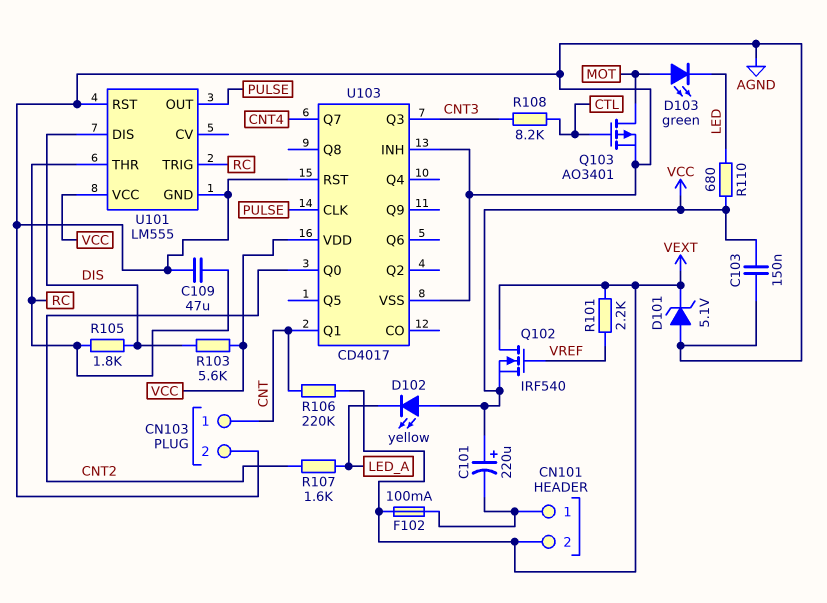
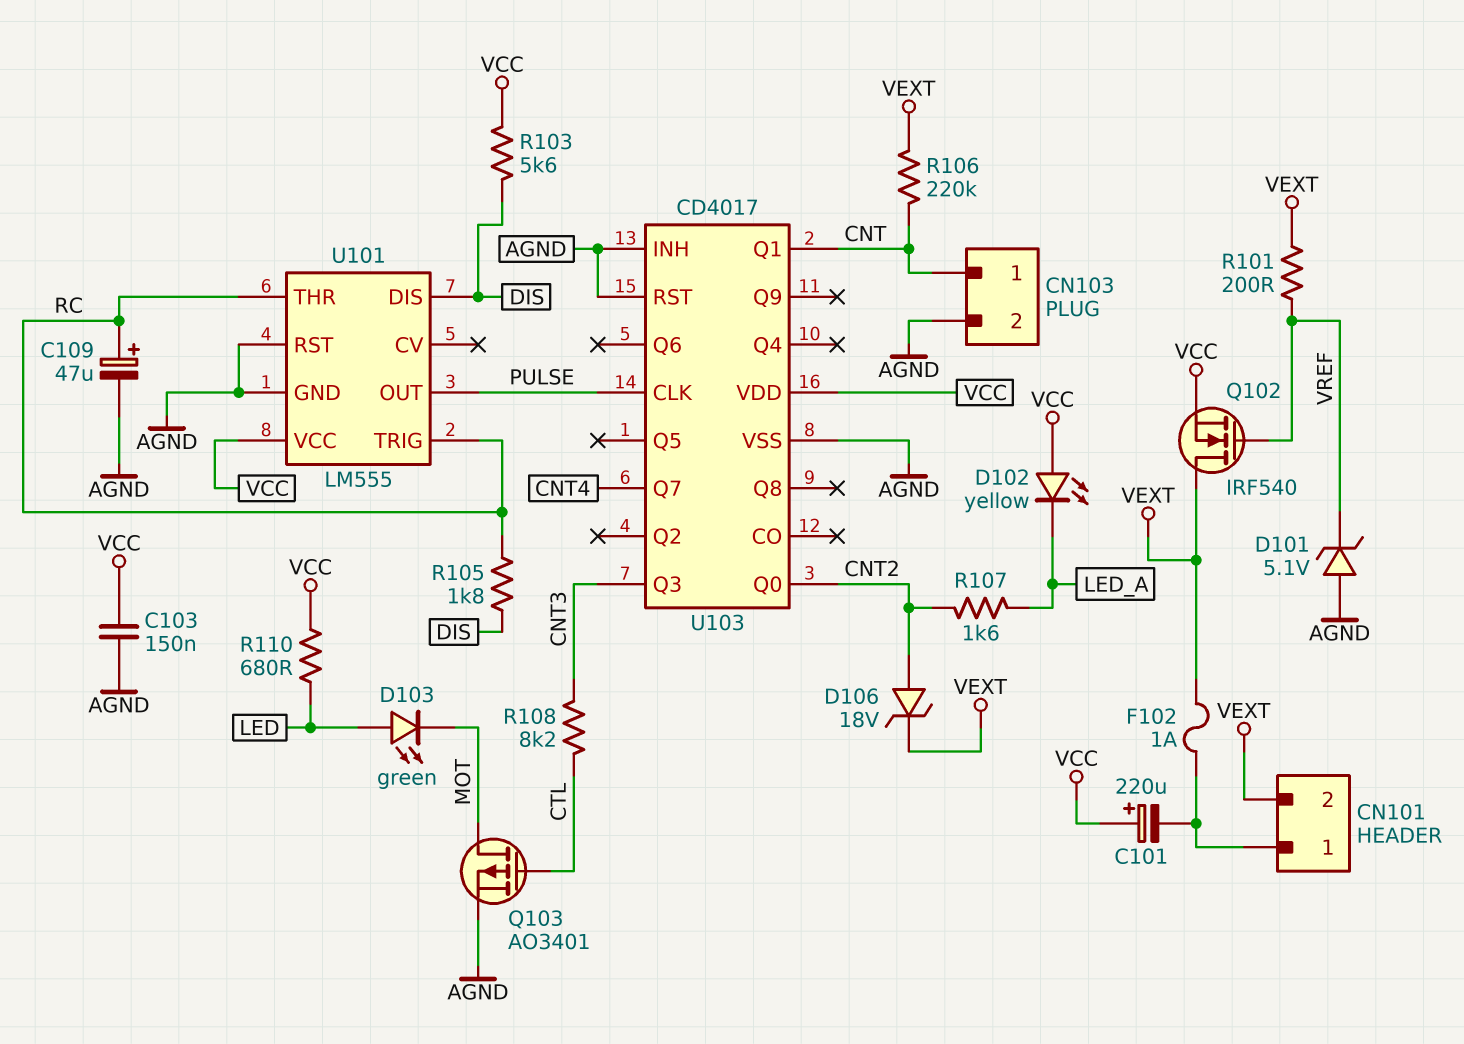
C109: 47uF (AGND, RC) -> 47uF (plus RC, minus AGND)
D101: zener 5.1V (A AGND, K VEXT) -> zener 5.1V (A AGND, K VREF)
D103: LED green (A MOT, K LED) -> LED green (A LED, K MOT)
D106: none -> zener 18V (A CNT2, K VEXT)
F102: 100mA (CN101/1, VEXT) -> 1A (CN101/1, VEXT)
R101: 2.2k (VEXT, VREF) -> 200 (VEXT, VREF)

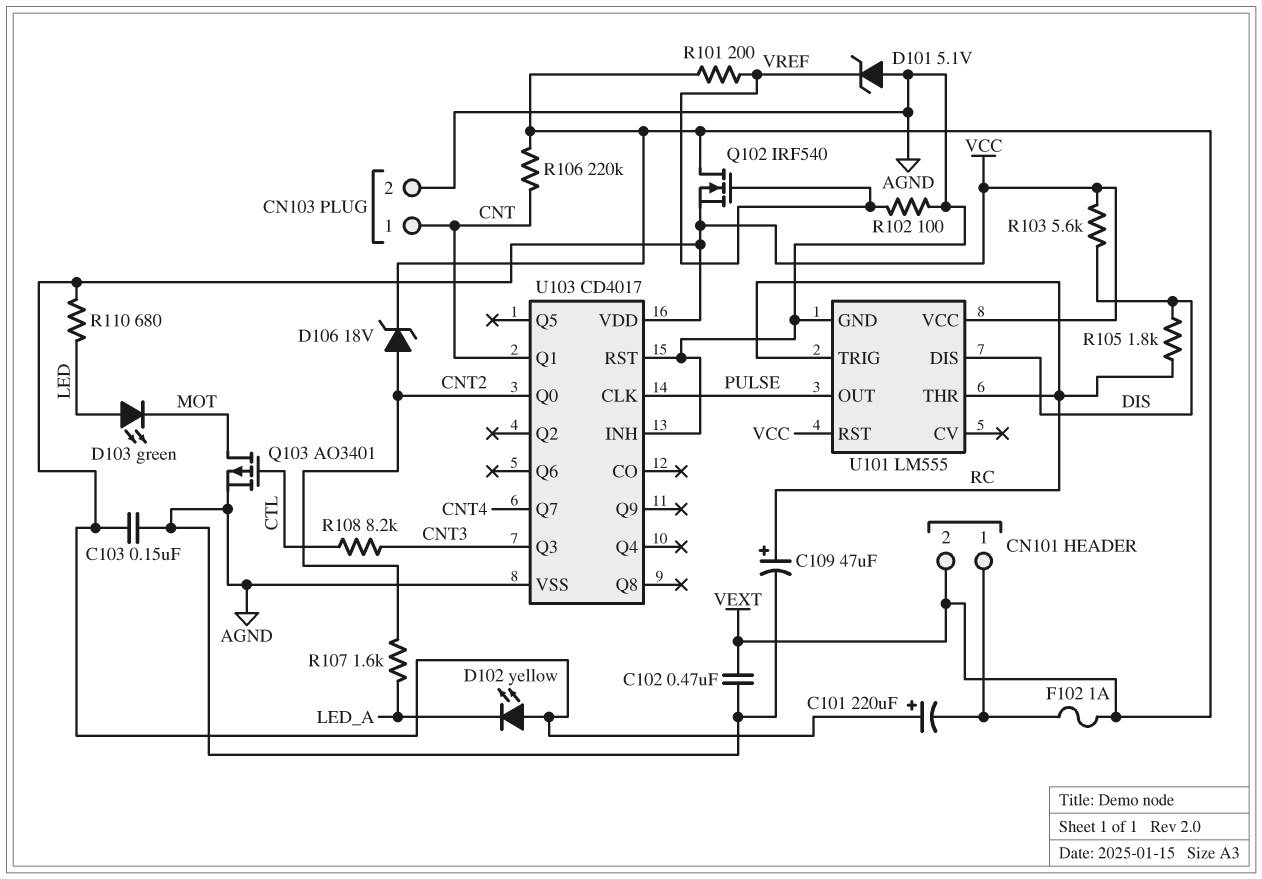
C102: none -> 470nF (AGND, VEXT)
R102: none -> 100 (AGND, VREF)
U101 pin RST: AGND -> VCC

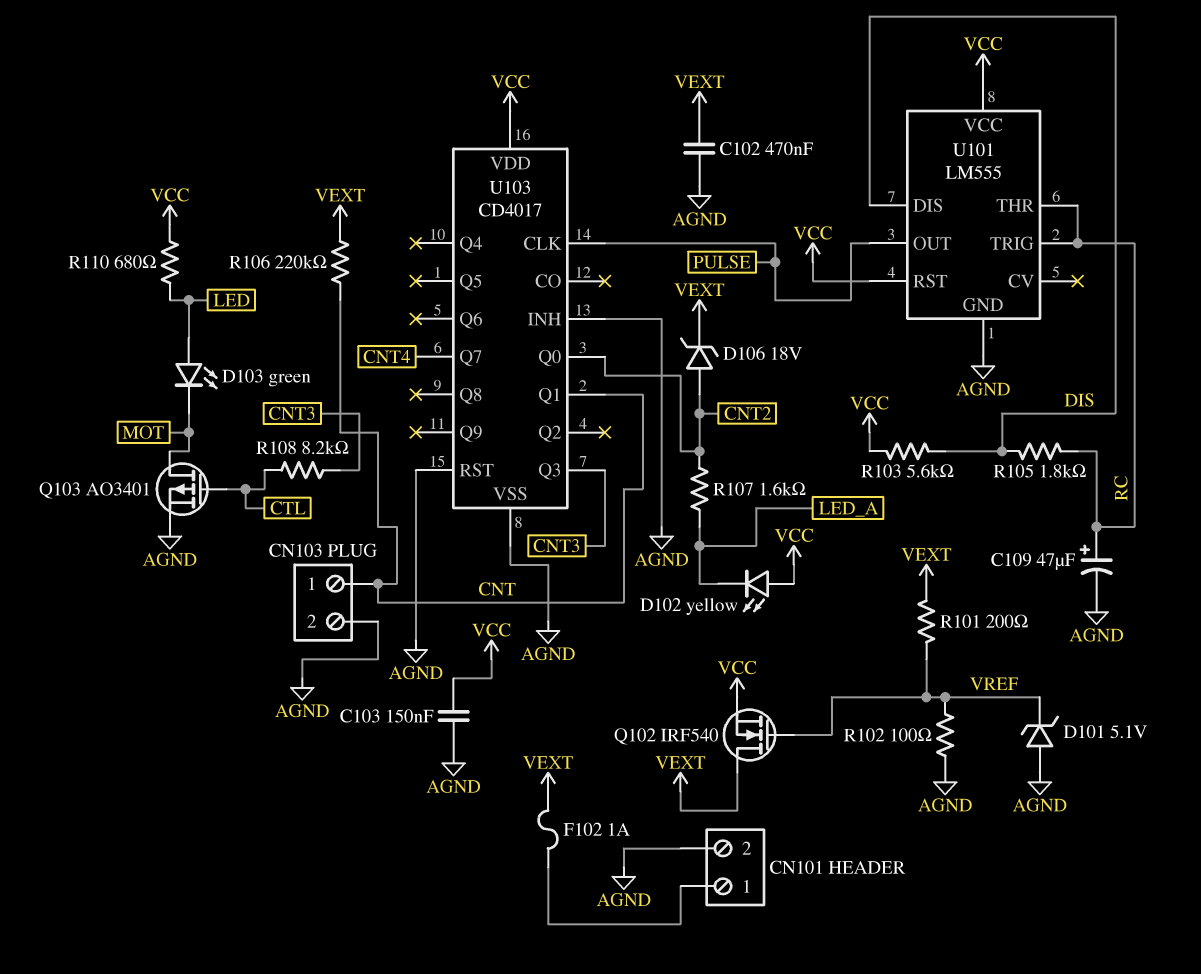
C101: 220uF (plus VCC, minus CN101/1) -> none
CN101 pin 2: VEXT -> AGND

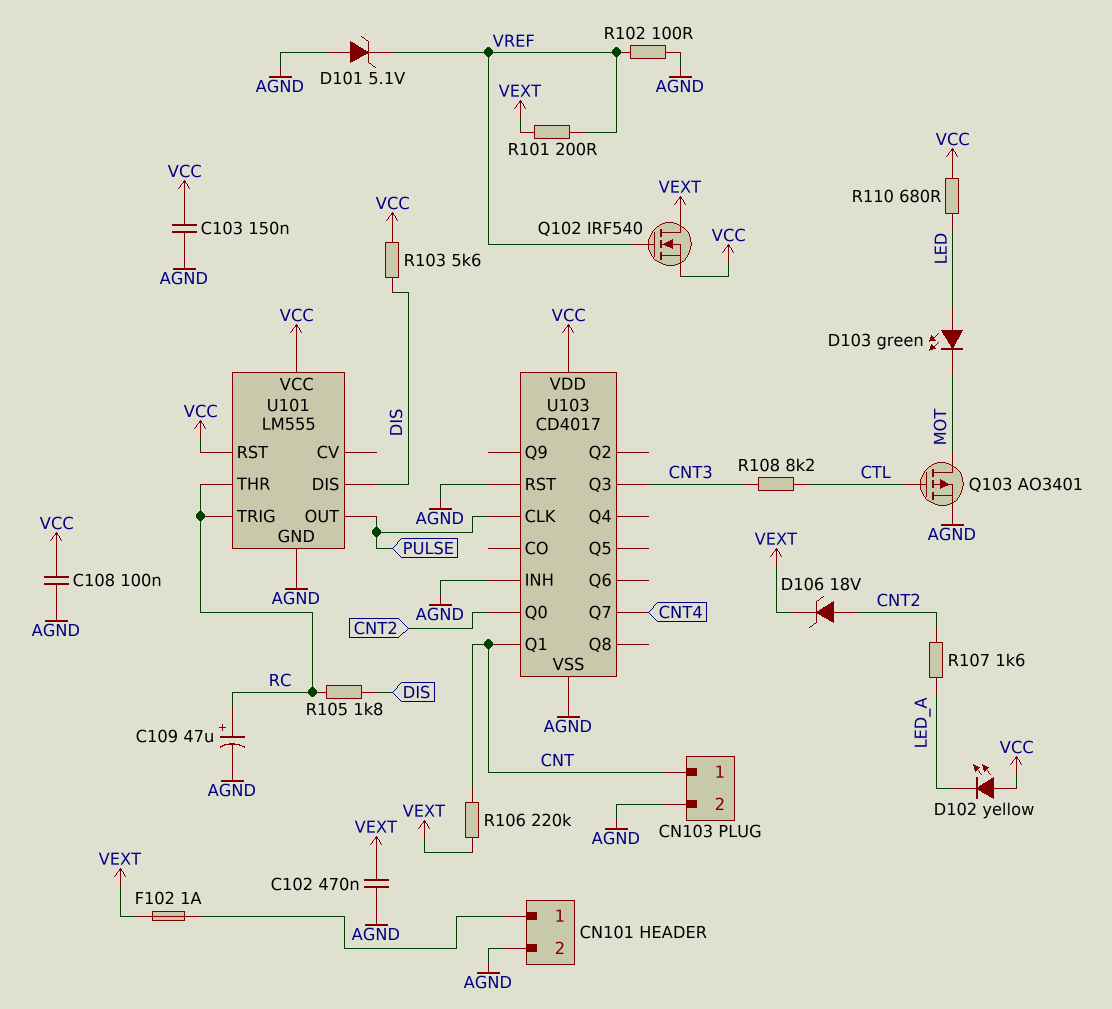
C108: none -> 100nF (AGND, VCC)

